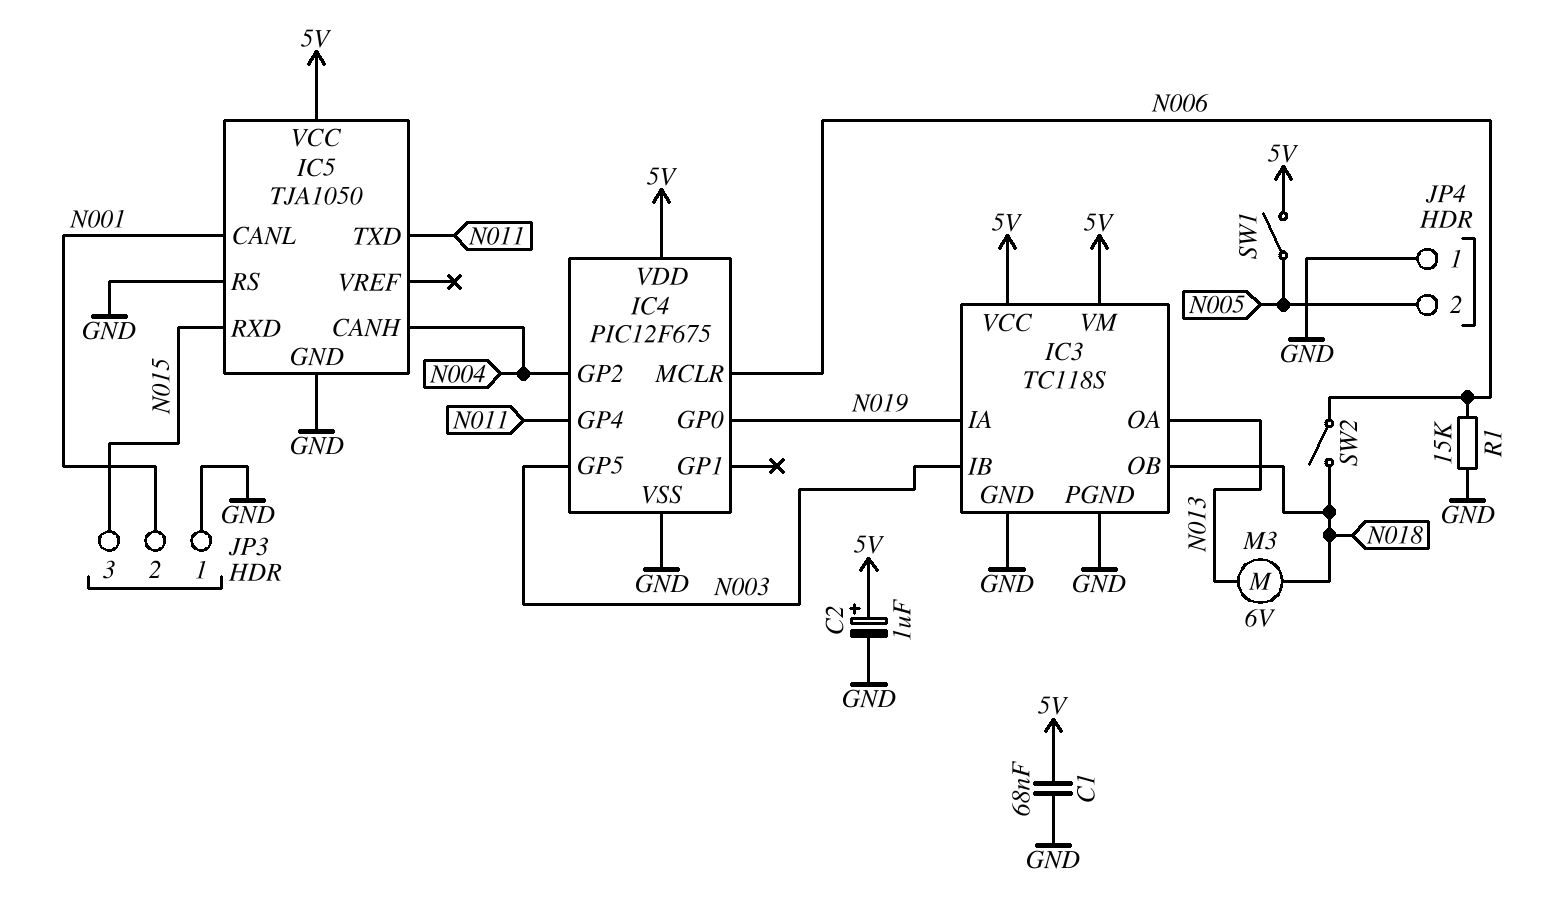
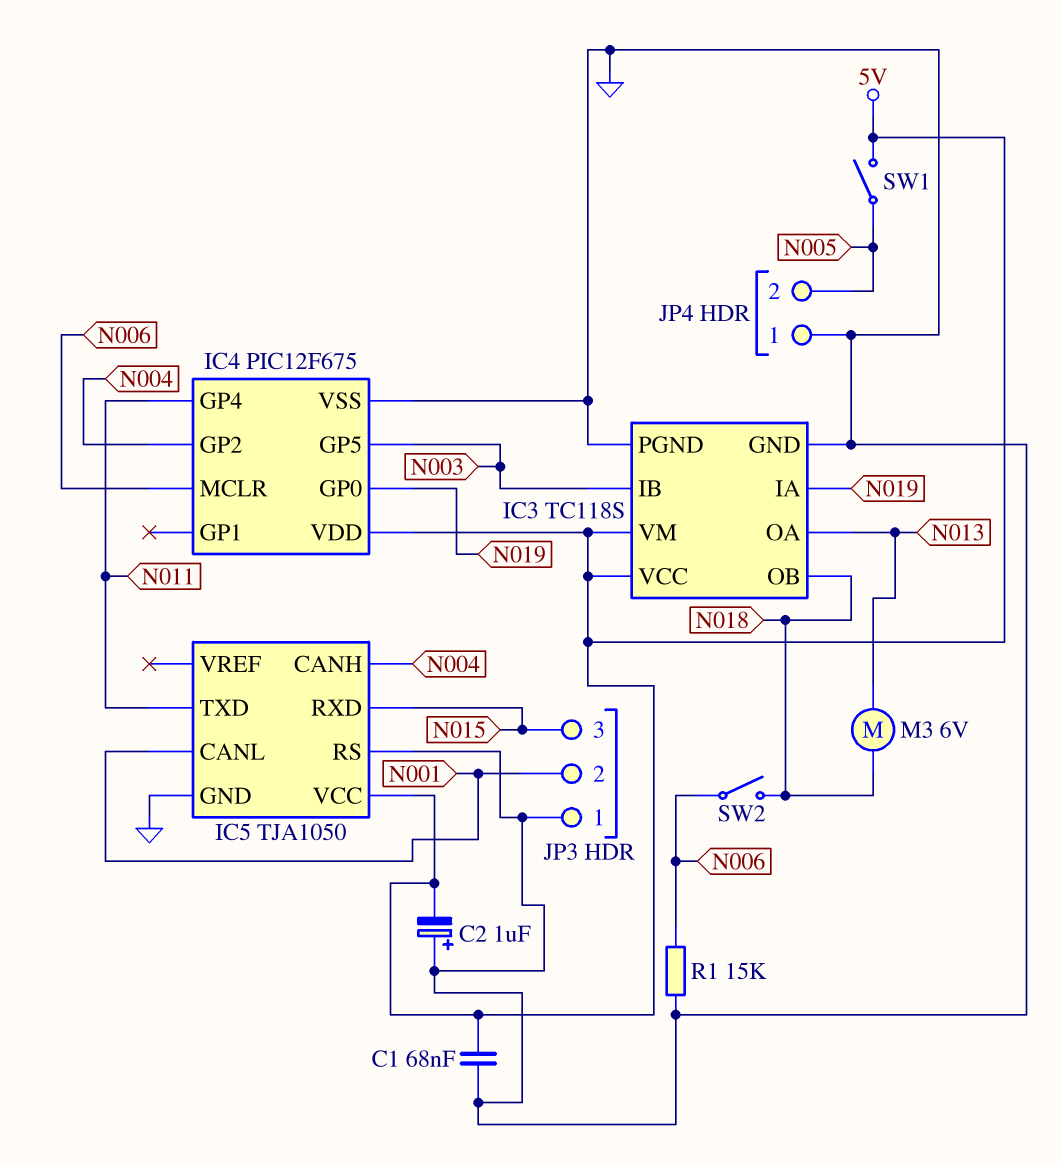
C2: 1uF (plus 5V, minus GND) -> 1uF (plus GND, minus 5V)

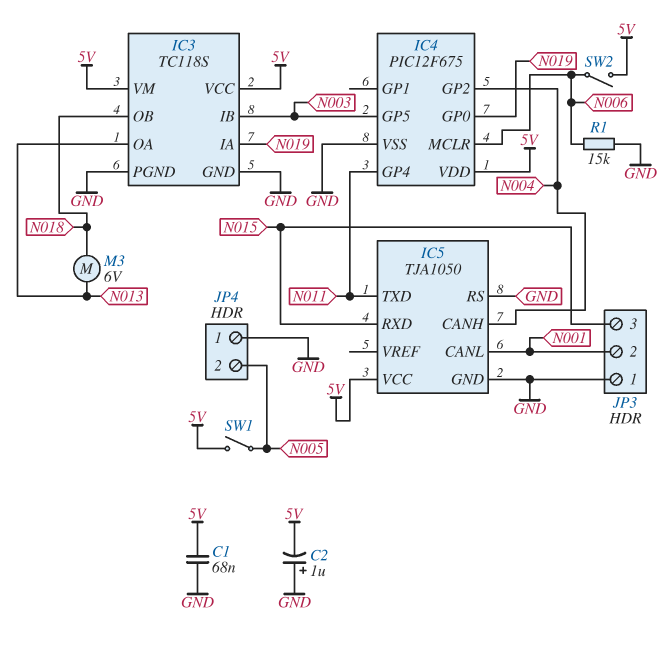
SW2: switch (N006, N018) -> switch (5V, N006)

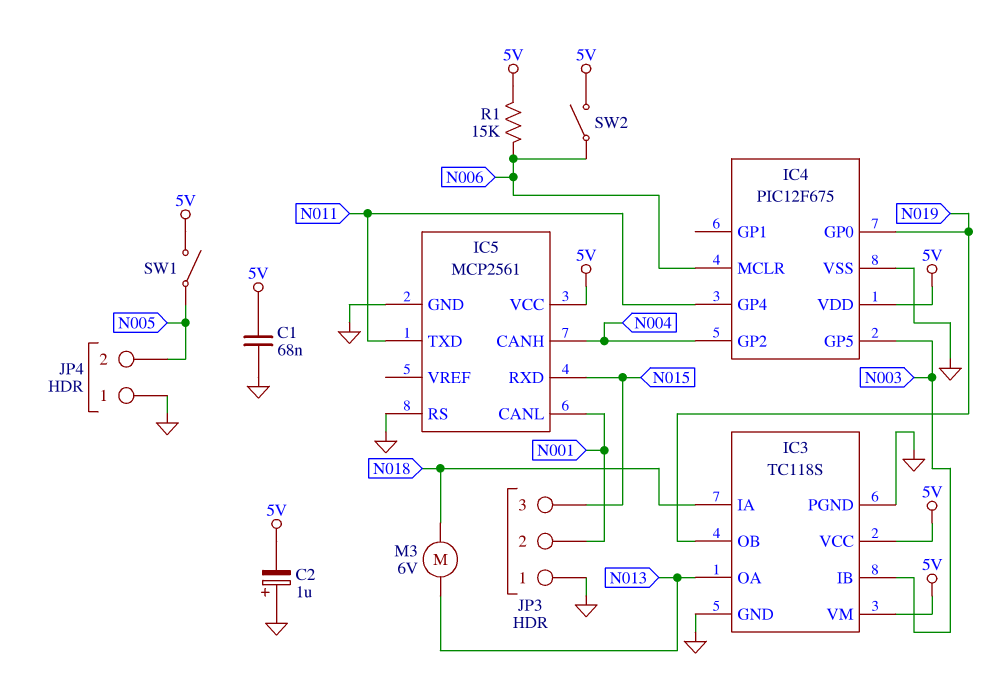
IC3 pin IA: N019 -> N018
IC3 pin OB: N018 -> N019
IC5: TJA1050 -> MCP2561
R1: 15k (GND, N006) -> 15k (5V, N006)

